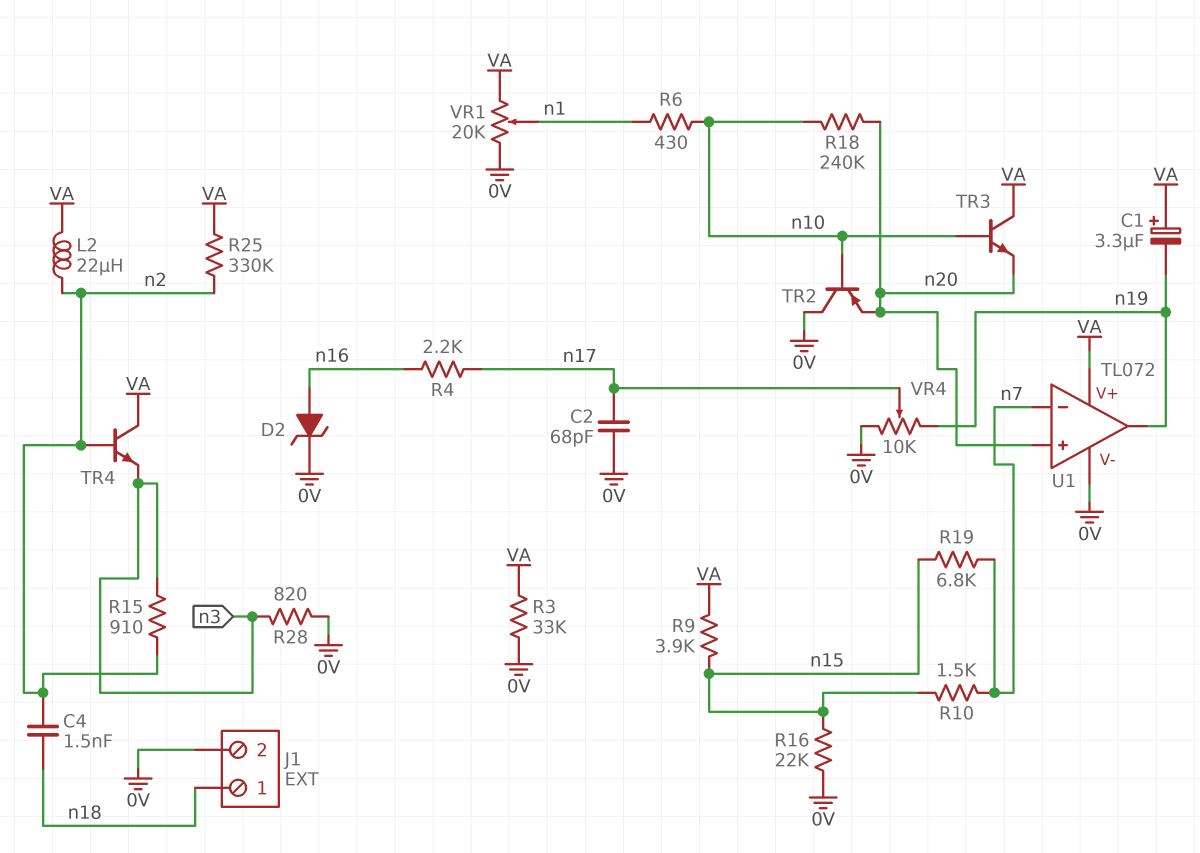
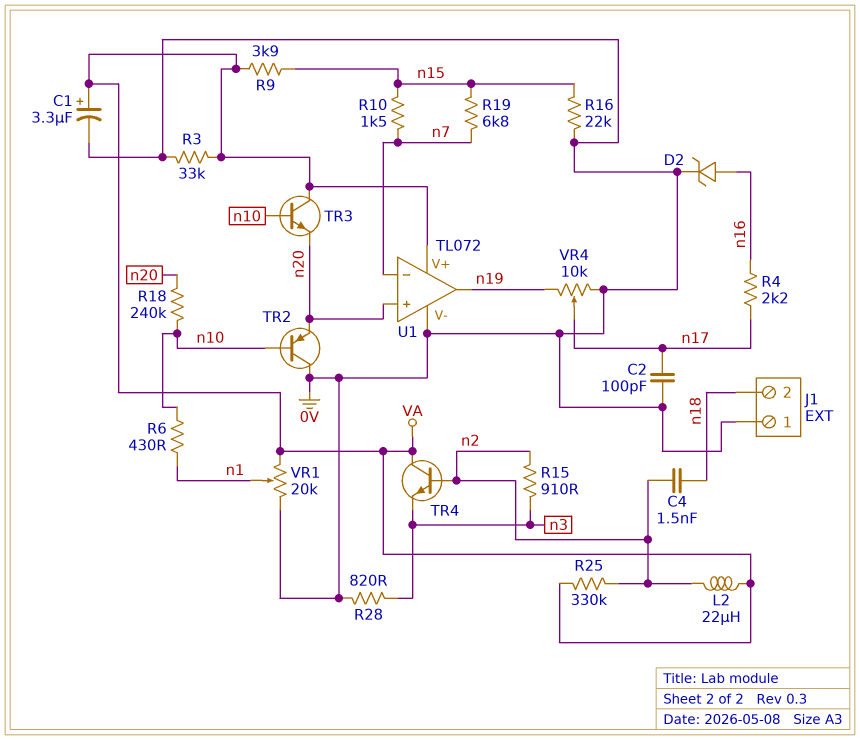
C1: 3.3uF (plus VA, minus n19) -> 3.3uF (plus VA, minus 0V)
C2: 68pF (0V, n17) -> 100pF (0V, n17)
J1 pin 1: n18 -> 0V
J1 pin 2: 0V -> n18

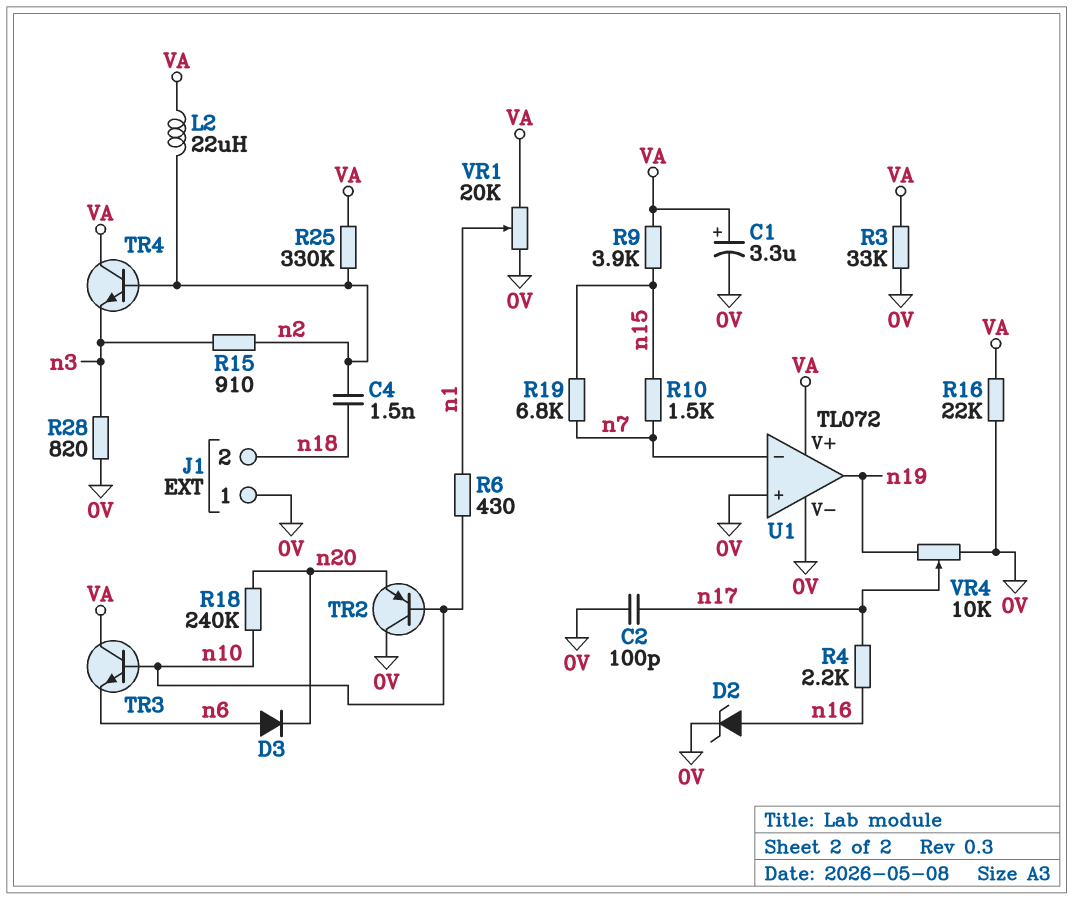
D3: none -> diode (A n6, K n20)
R16: 22k (0V, n15) -> 22k (0V, VA)
TR3: NPN (B n10, C VA, E n20) -> NPN (B n10, C VA, E n6)
U1 pin in+: n20 -> 0V

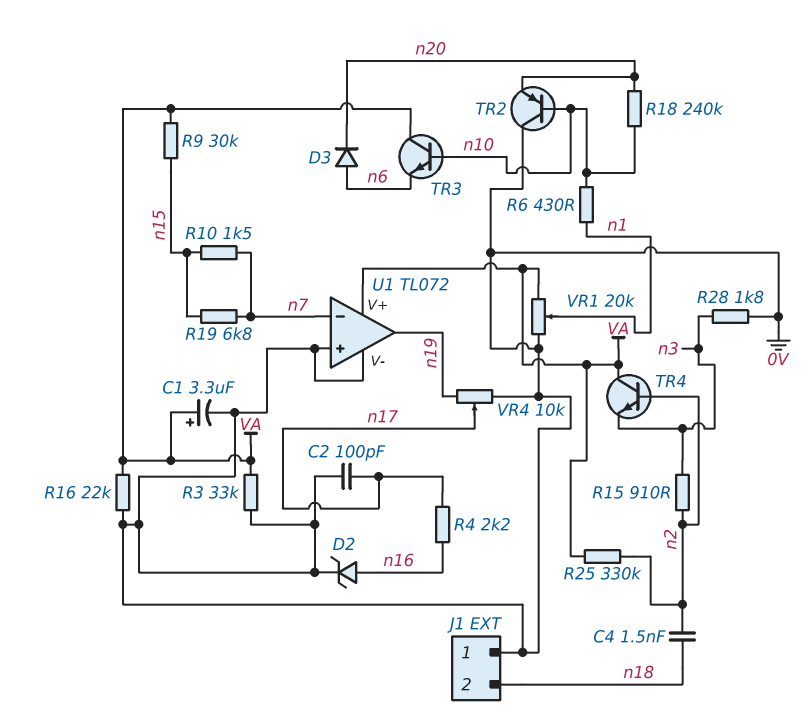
L2: 22uH (VA, n2) -> none
R9: 3.9k (VA, n15) -> 30k (VA, n15)
R28: 820 (0V, n3) -> 1.8k (0V, n3)

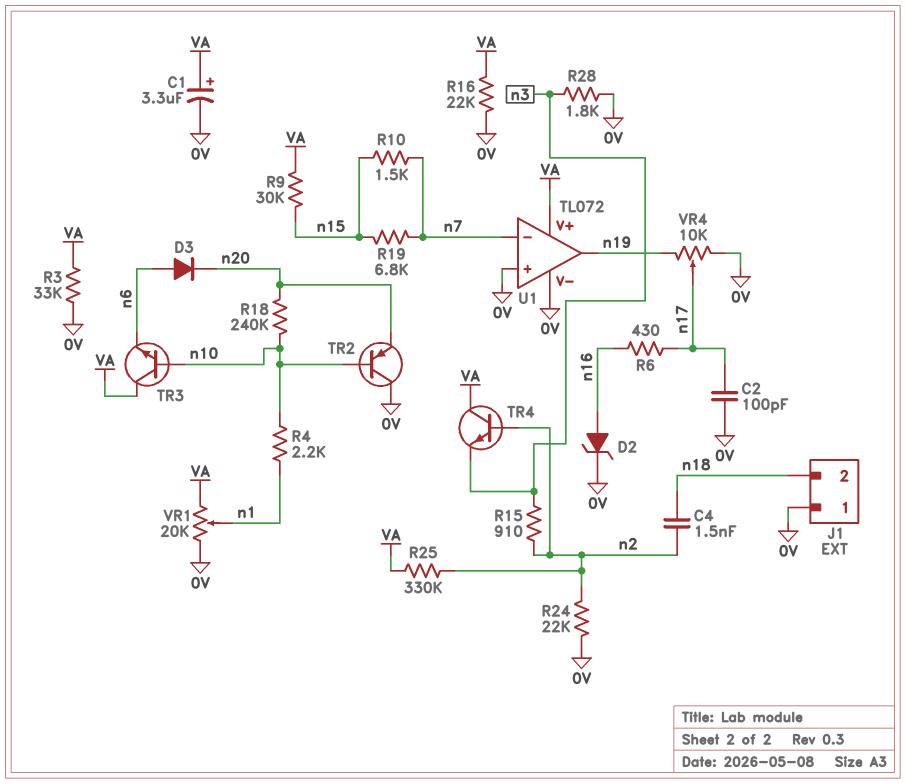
R4: 2.2k (n16, n17) -> 2.2k (n1, n10)
R6: 430 (n1, n10) -> 430 (n16, n17)
R24: none -> 22k (0V, n2)

